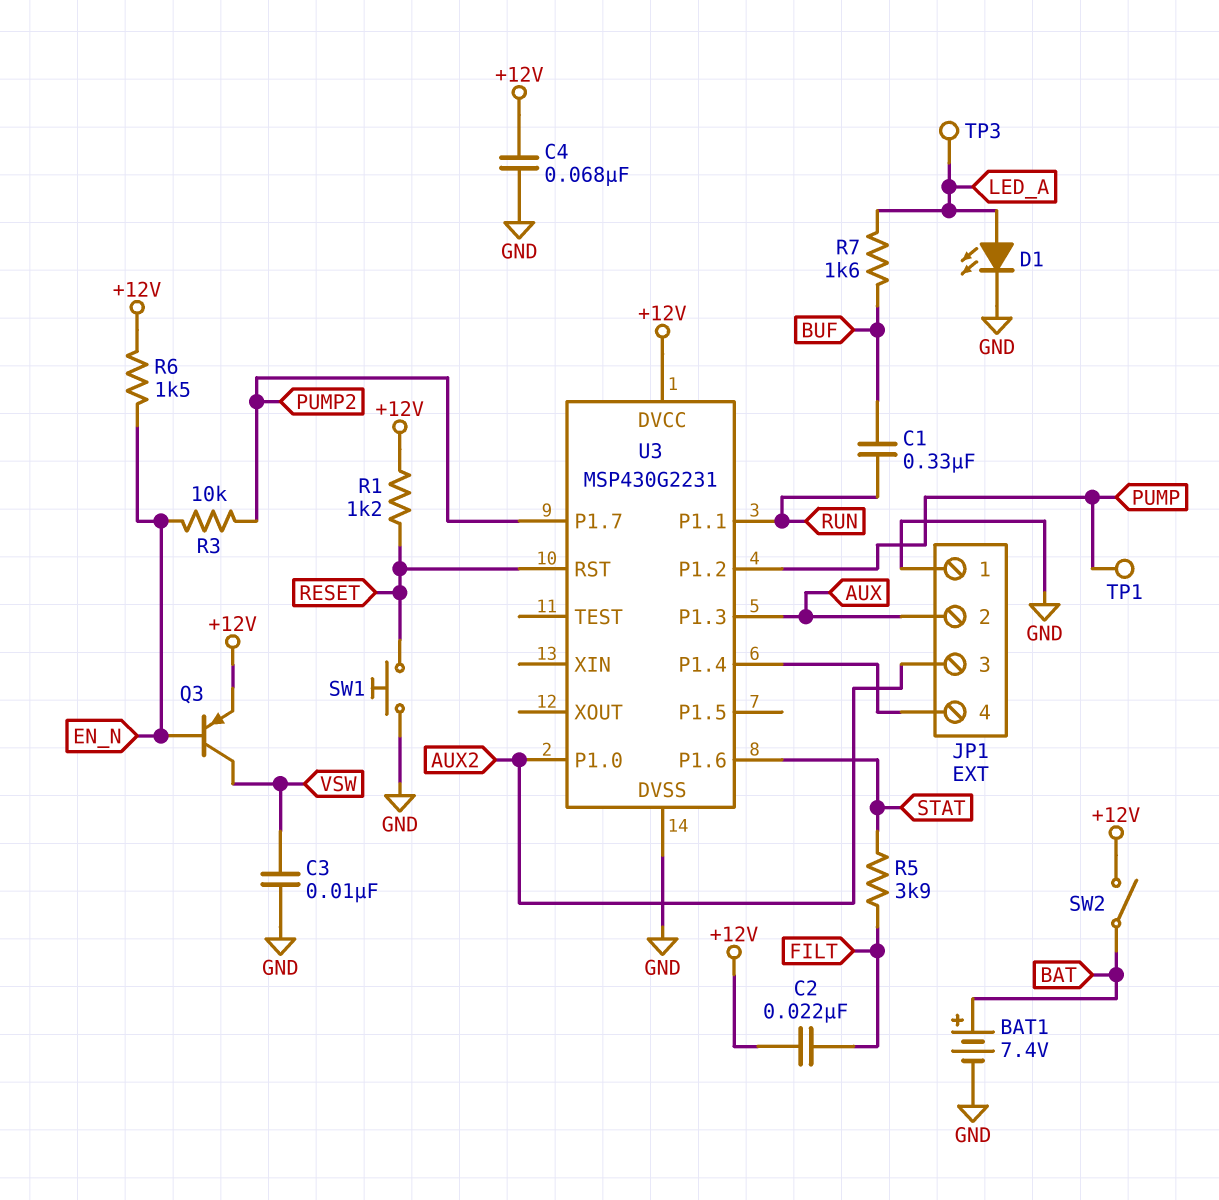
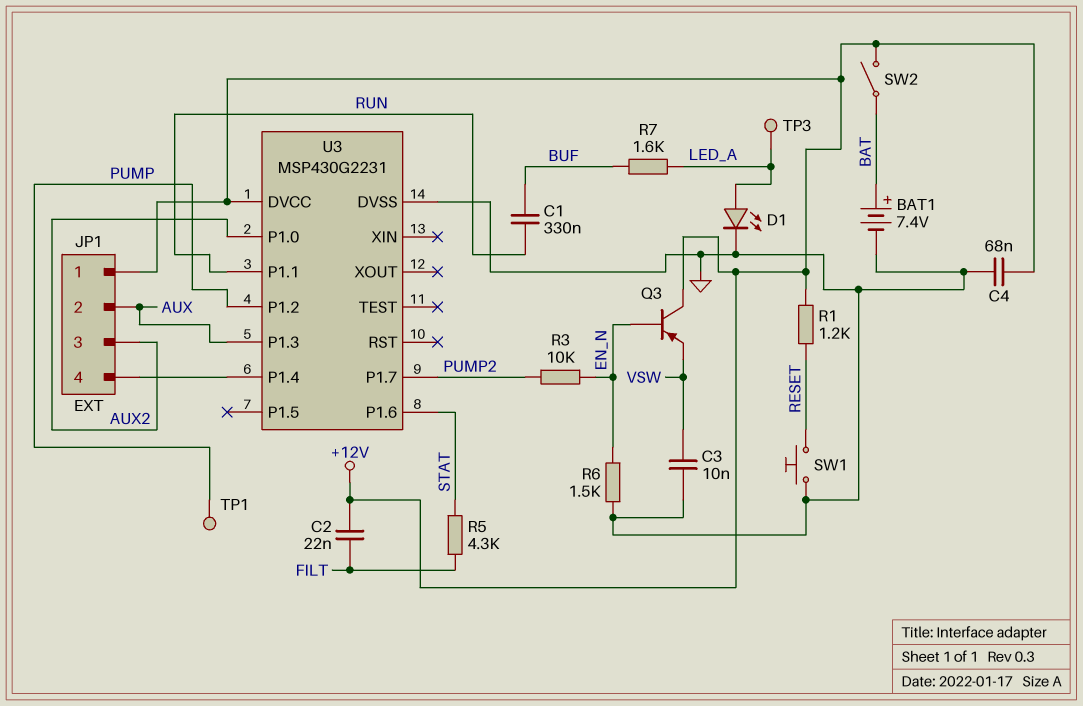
JP1 pin 1: GND -> +12V
Q3: PNP (B EN_N, C VSW, E +12V) -> PNP (B EN_N, C +12V, E VSW)
R5: 3.9k (FILT, STAT) -> 4.3k (FILT, STAT)
R6: 1.5k (+12V, EN_N) -> 1.5k (EN_N, GND)
U3 pin RST: RESET -> none

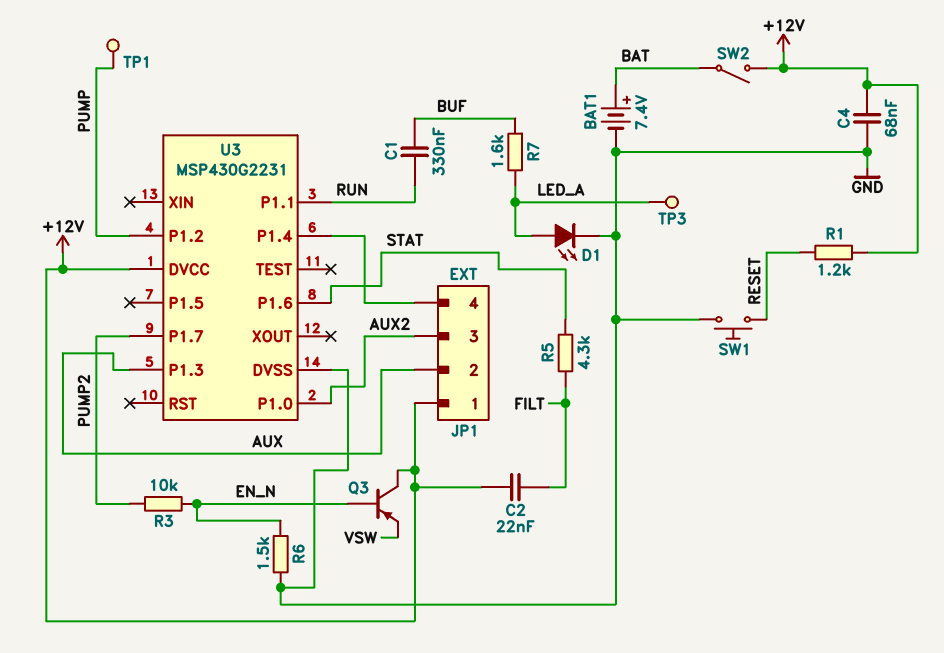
C3: 10nF (GND, VSW) -> none

